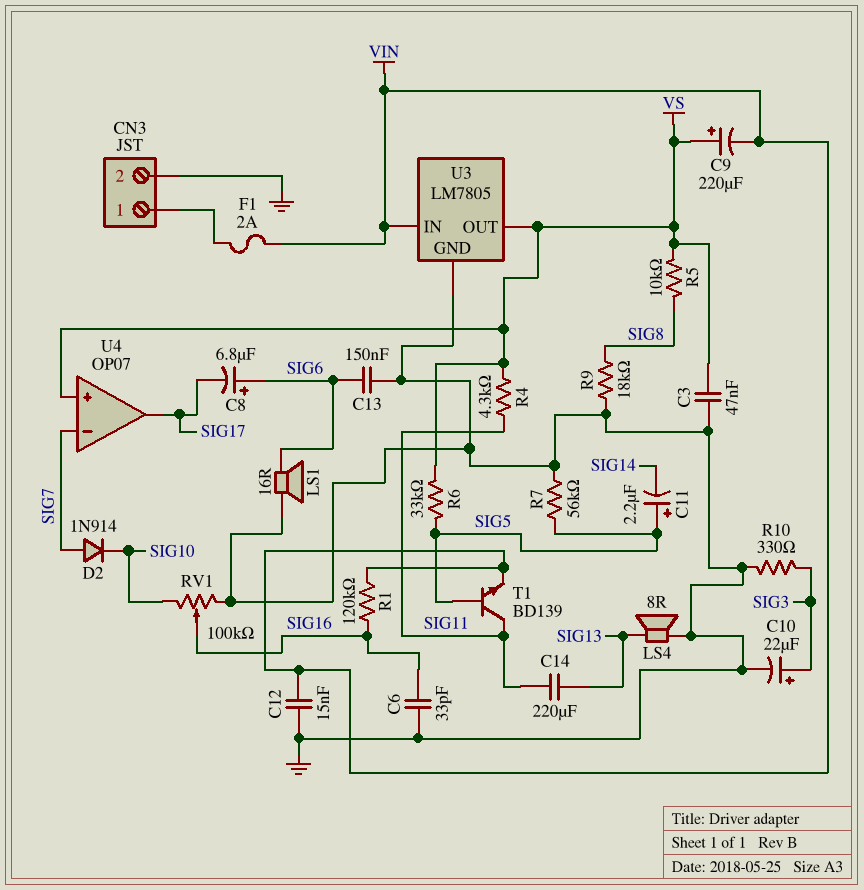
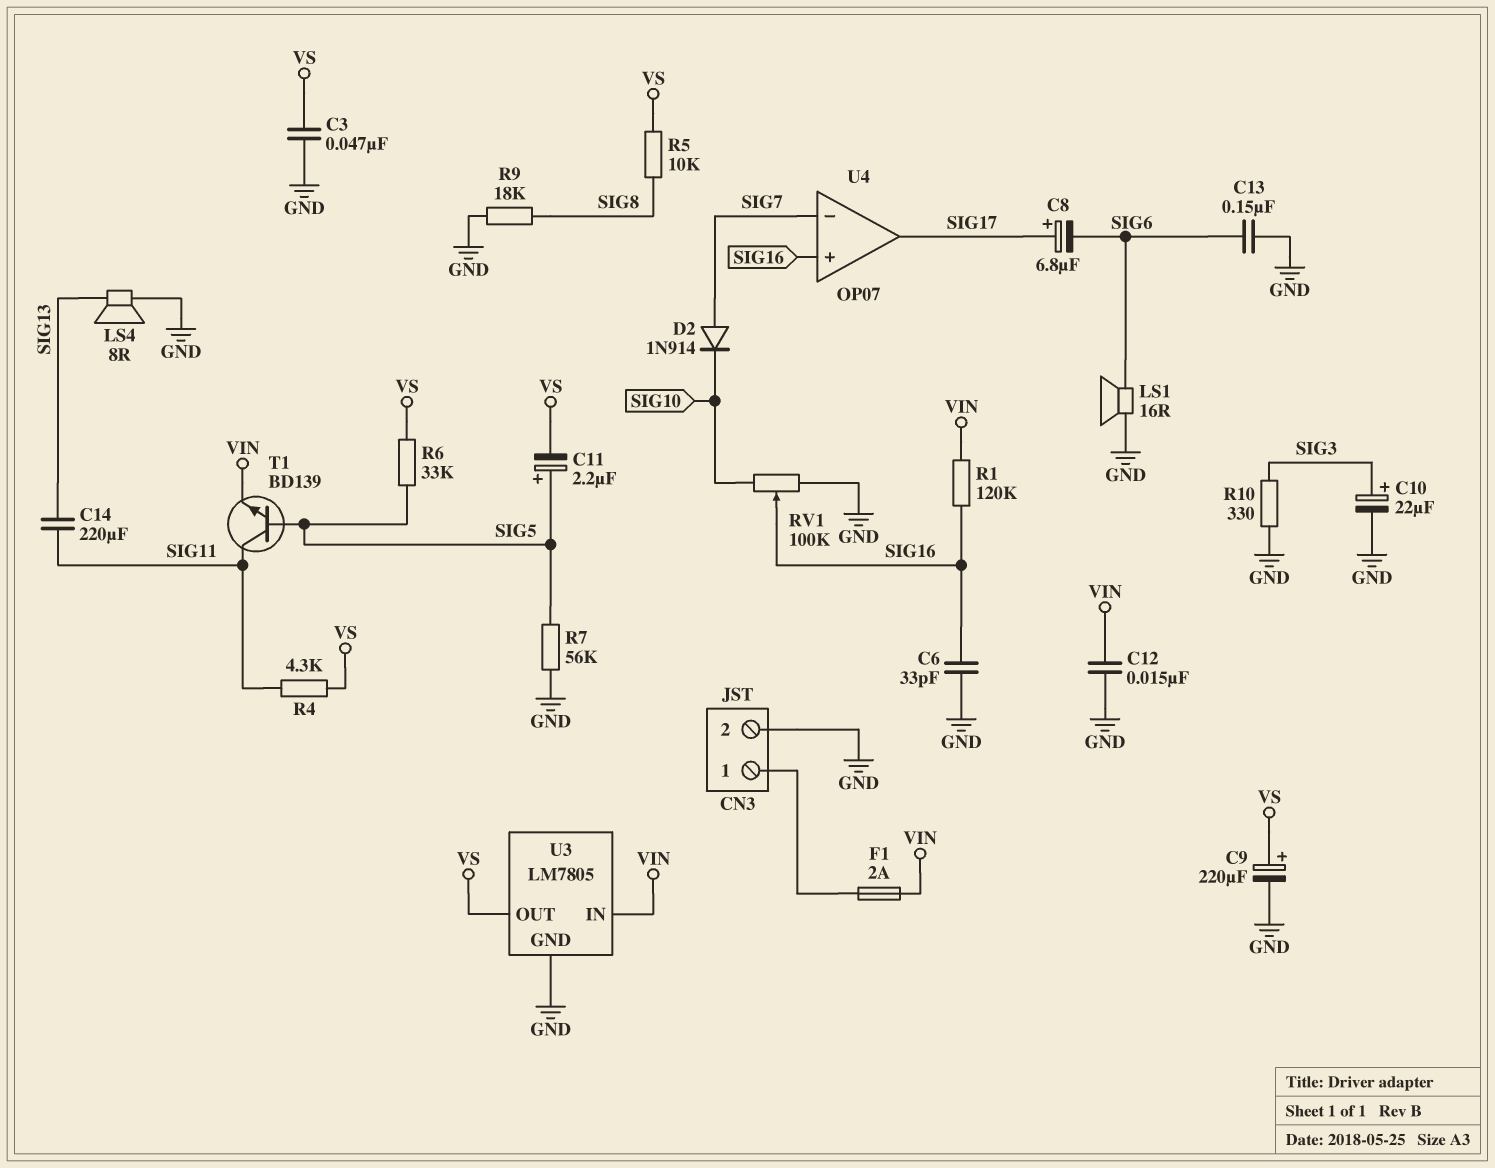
C8: 6.8uF (plus SIG6, minus SIG17) -> 6.8uF (plus SIG17, minus SIG6)
C9: 220uF (plus VS, minus VIN) -> 220uF (plus VS, minus GND)
C11: 2.2uF (plus SIG5, minus SIG14) -> 2.2uF (plus SIG5, minus VS)
U4 pin in+: VS -> SIG16

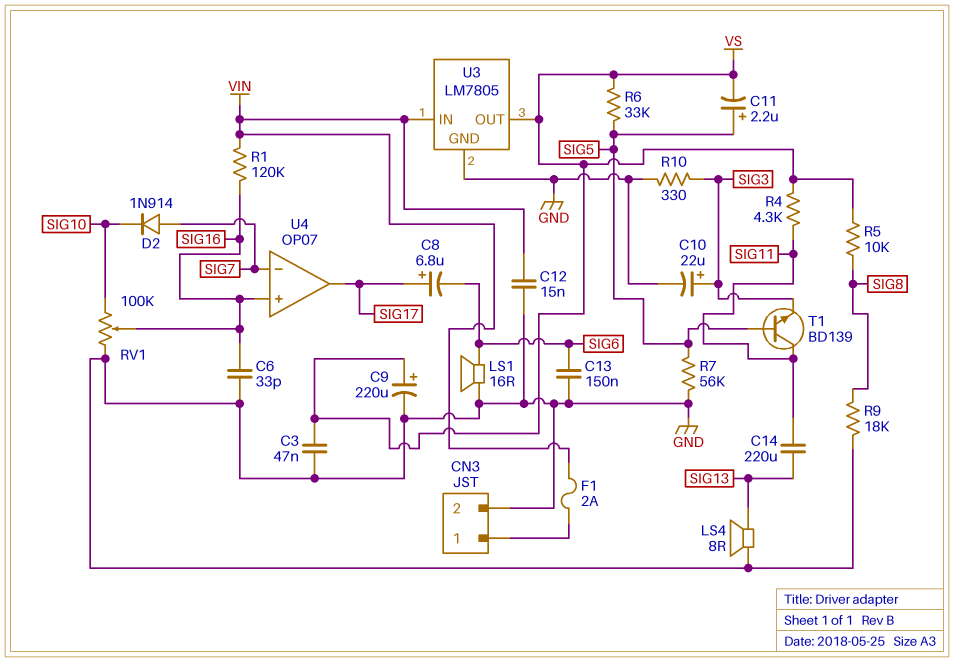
T1: NPN BD139 (B SIG5, C SIG11, E VIN) -> NPN BD139 (B SIG5, C SIG11, E SIG3)

